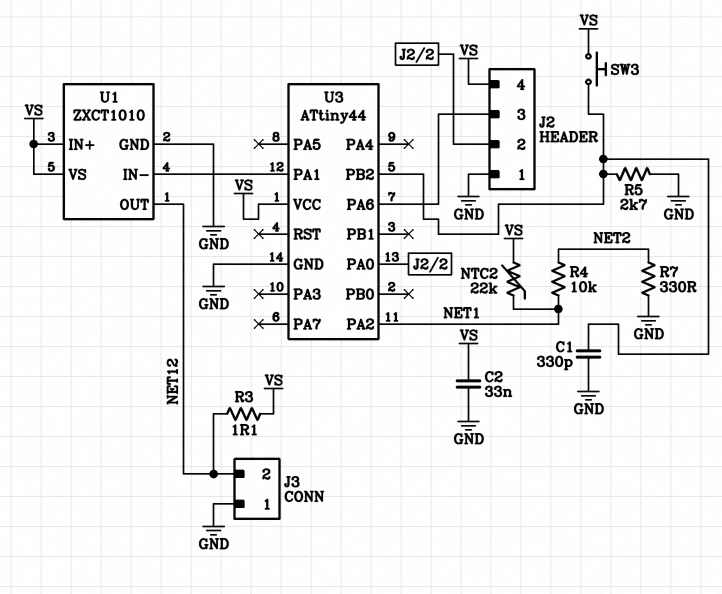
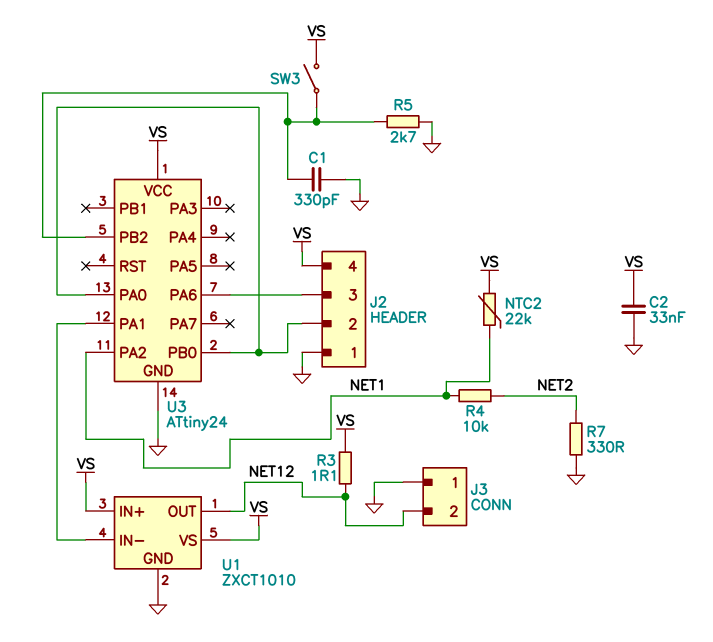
SW3: button (U3/PB2, VS) -> switch (U3/PB2, VS)
U3: ATtiny44 -> ATtiny24
U3 pin PB0: none -> J2/2

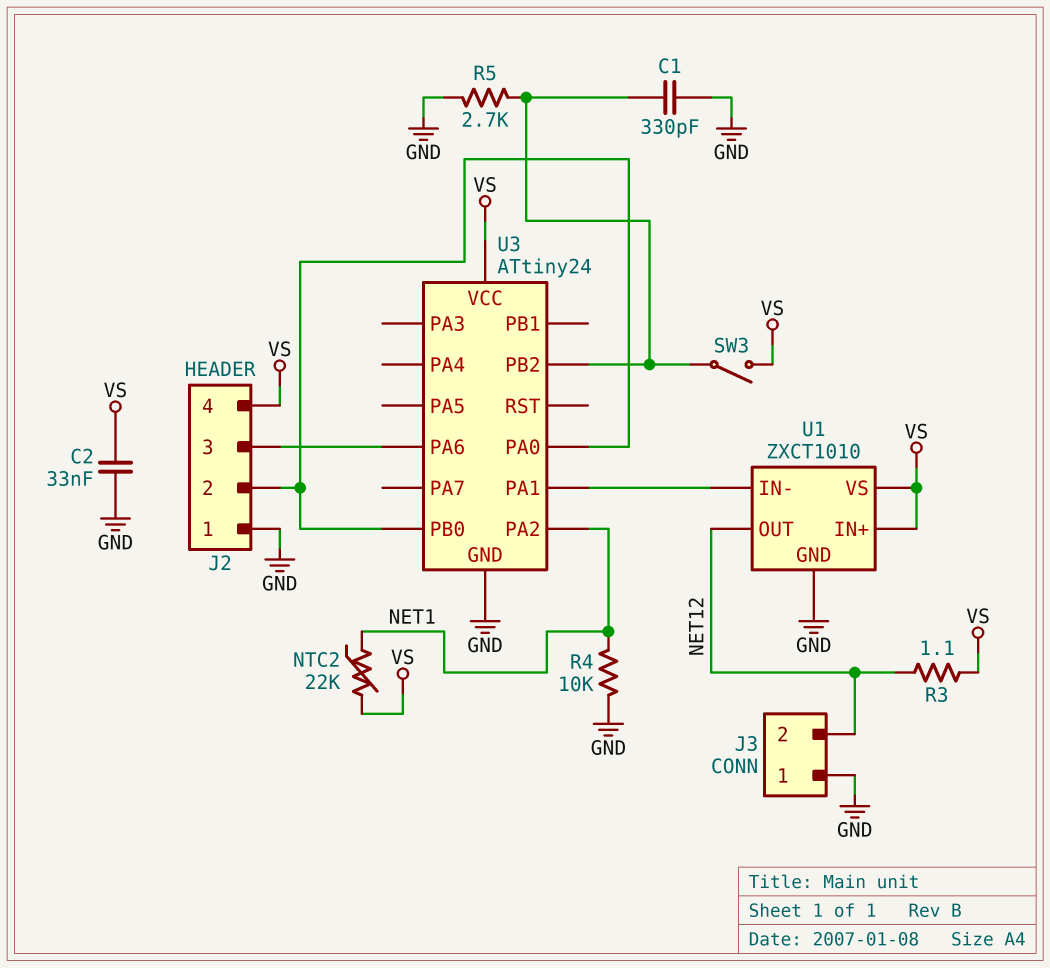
R4: 10k (NET1, NET2) -> 10k (GND, NET1)
R7: 330 (GND, NET2) -> none

